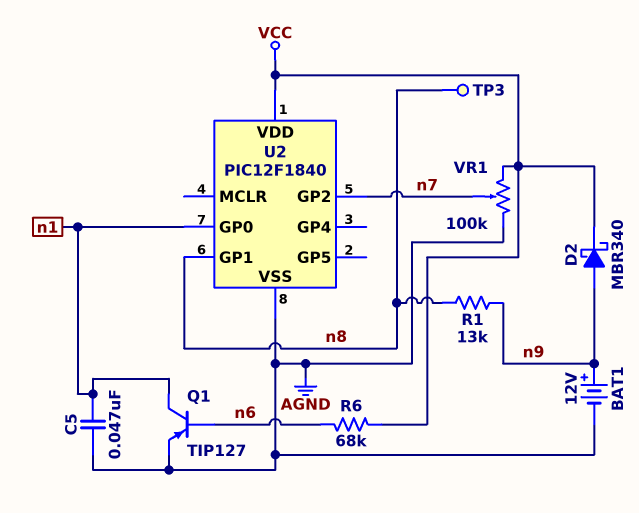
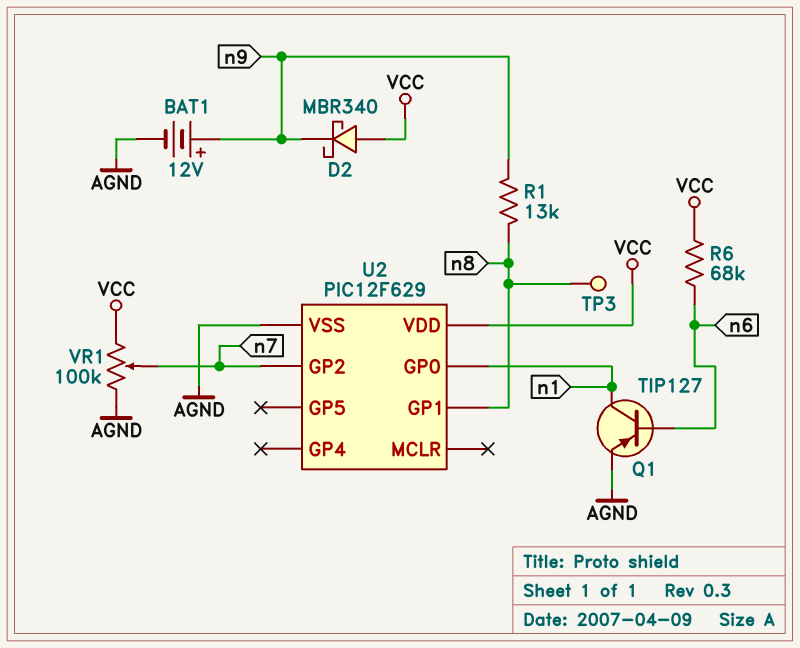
C5: 47nF (AGND, n1) -> none
D2: schottky MBR340 (A n9, K VCC) -> schottky MBR340 (A VCC, K n9)
U2: PIC12F1840 -> PIC12F629

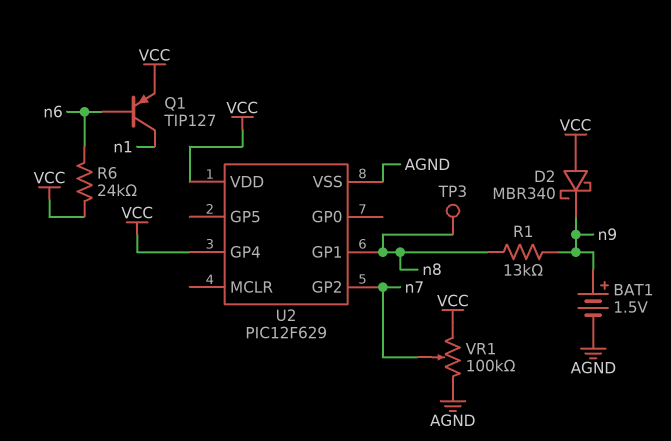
BAT1: 12V (plus n9, minus AGND) -> 1.5V (plus n9, minus AGND)
Q1: PNP TIP127 (B n6, C n1, E AGND) -> PNP TIP127 (B n6, C n1, E VCC)
R6: 68k (VCC, n6) -> 24k (VCC, n6)
U2 pin GP0: n1 -> none
U2 pin GP4: none -> VCC

